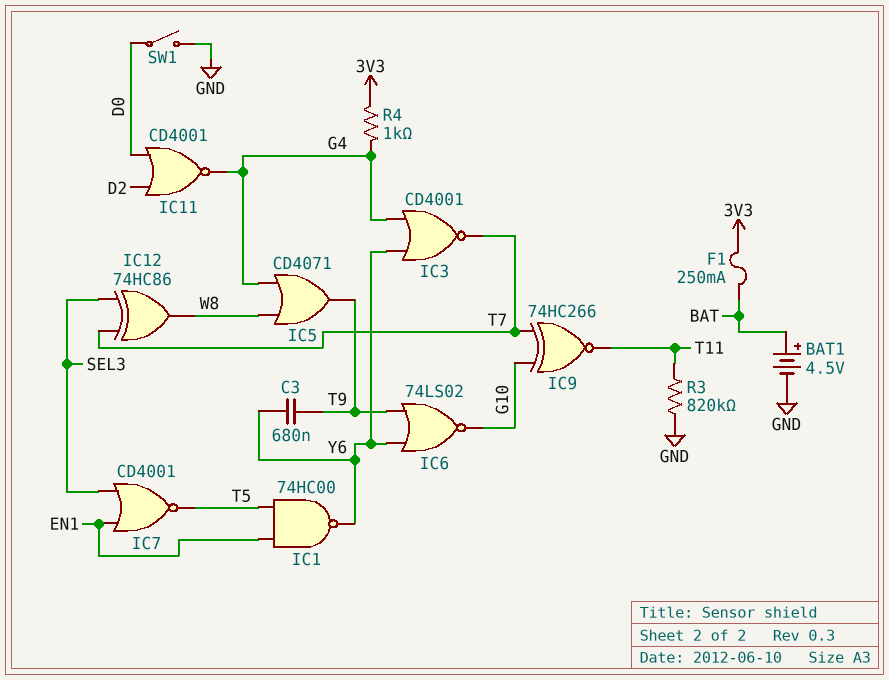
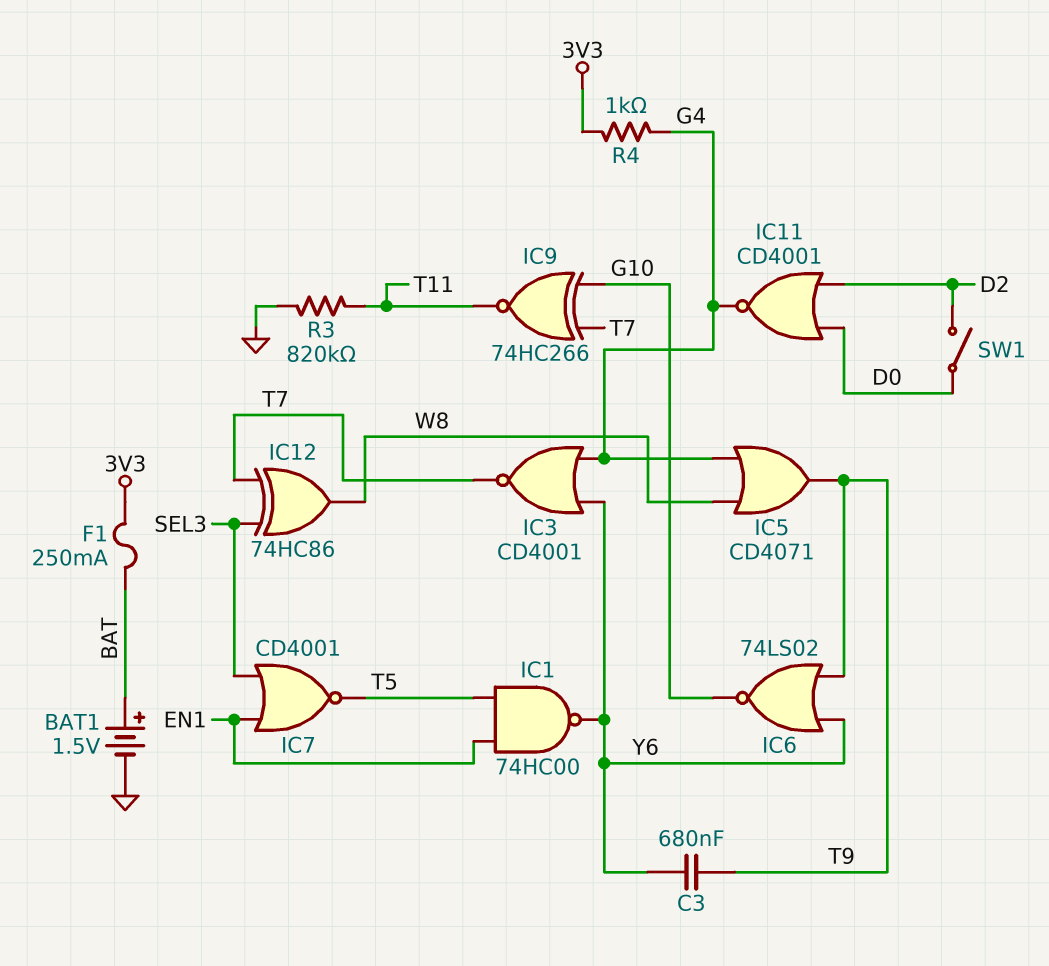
BAT1: 4.5V (plus BAT, minus GND) -> 1.5V (plus BAT, minus GND)
SW1: switch (D0, GND) -> switch (D0, D2)

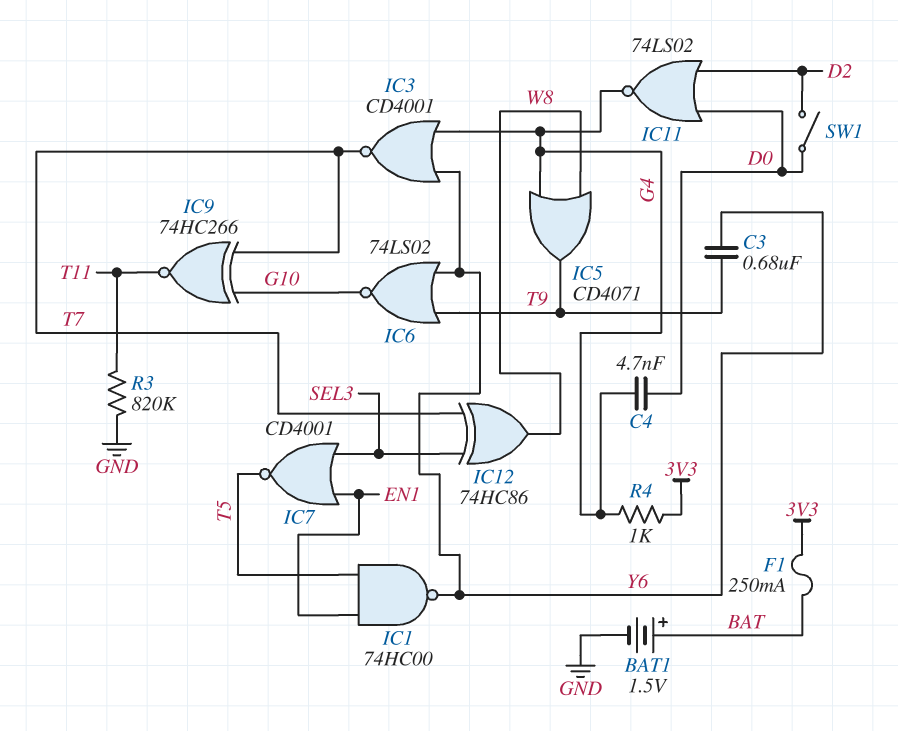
C4: none -> 4.7nF (D0, G4)
IC11: NOR CD4001 (in D0, in D2, out G4) -> NOR 74LS02 (in D0, in D2, out G4)

